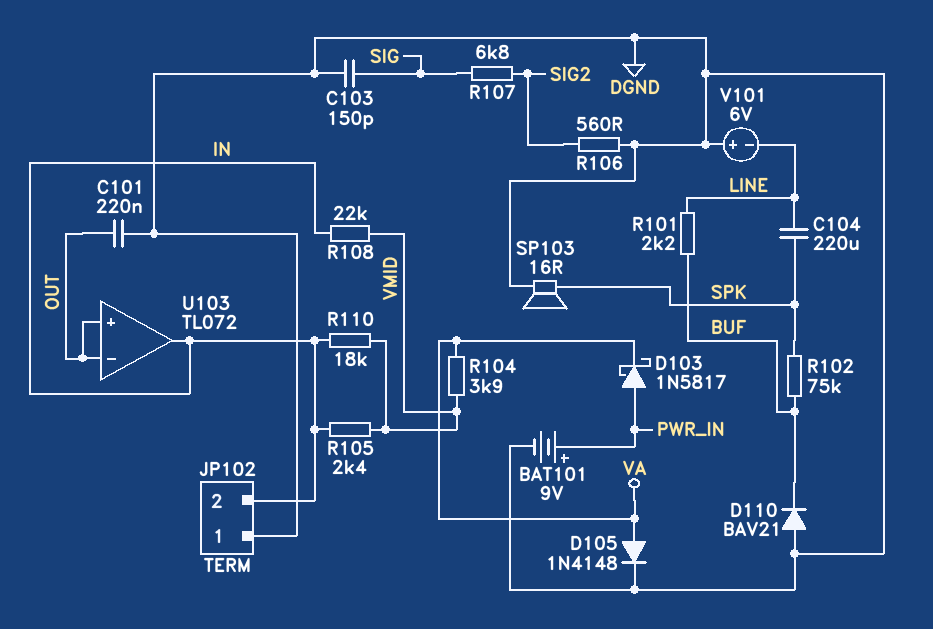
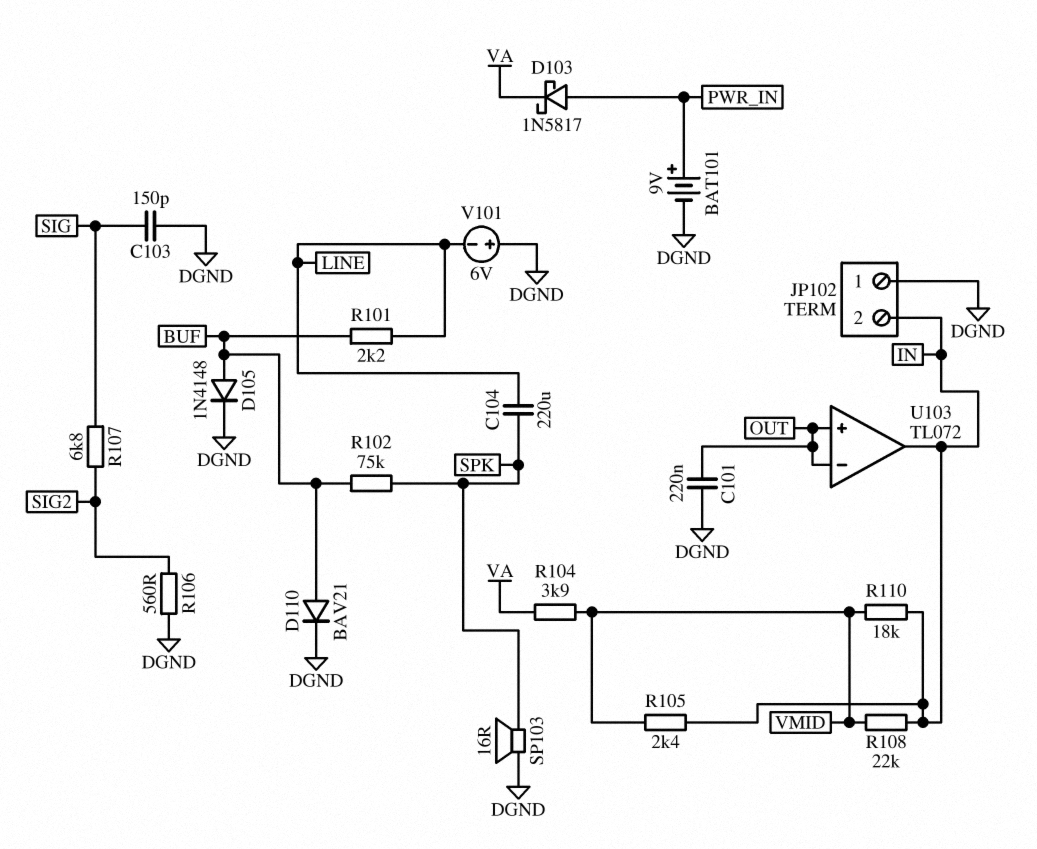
D105: diode 1N4148 (A VA, K DGND) -> diode 1N4148 (A BUF, K DGND)
D110: diode BAV21 (A DGND, K BUF) -> diode BAV21 (A BUF, K DGND)

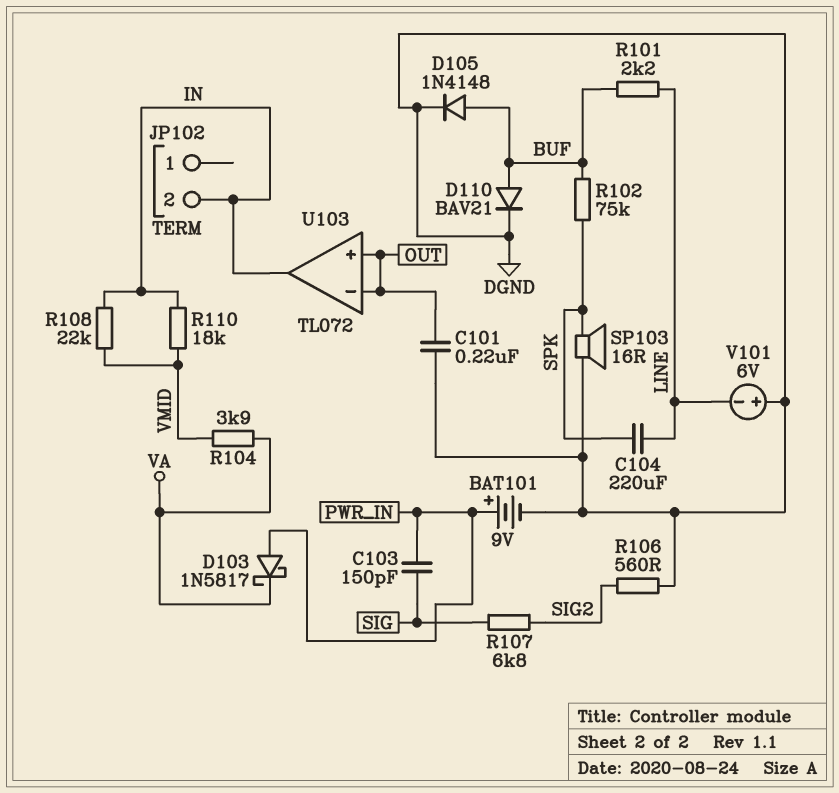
C103: 150pF (DGND, SIG) -> 150pF (PWR_IN, SIG)
JP102 pin 1: DGND -> none
R105: 2.4k (IN, VMID) -> none

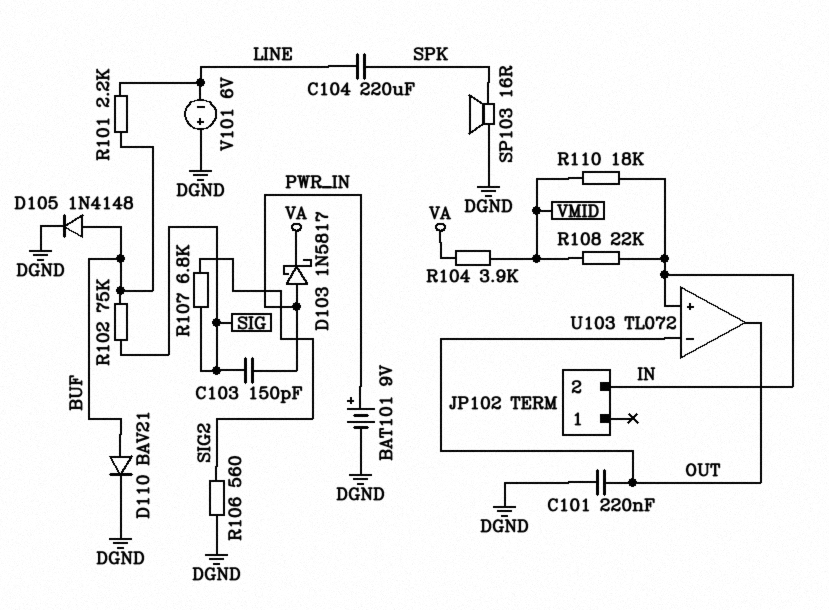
R102: 75k (BUF, SPK) -> 75k (BUF, SIG)
U103 pin in+: OUT -> IN
U103 pin out: IN -> OUT

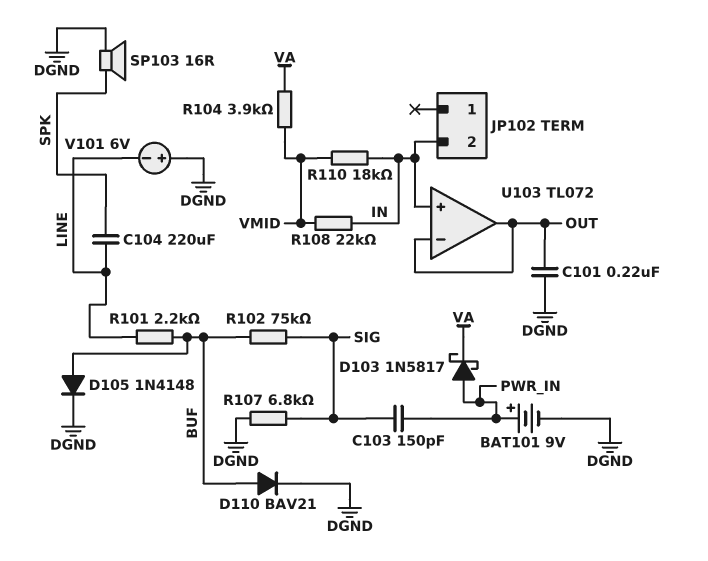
R106: 560 (DGND, SIG2) -> none
R107: 6.8k (SIG, SIG2) -> 6.8k (DGND, SIG)

